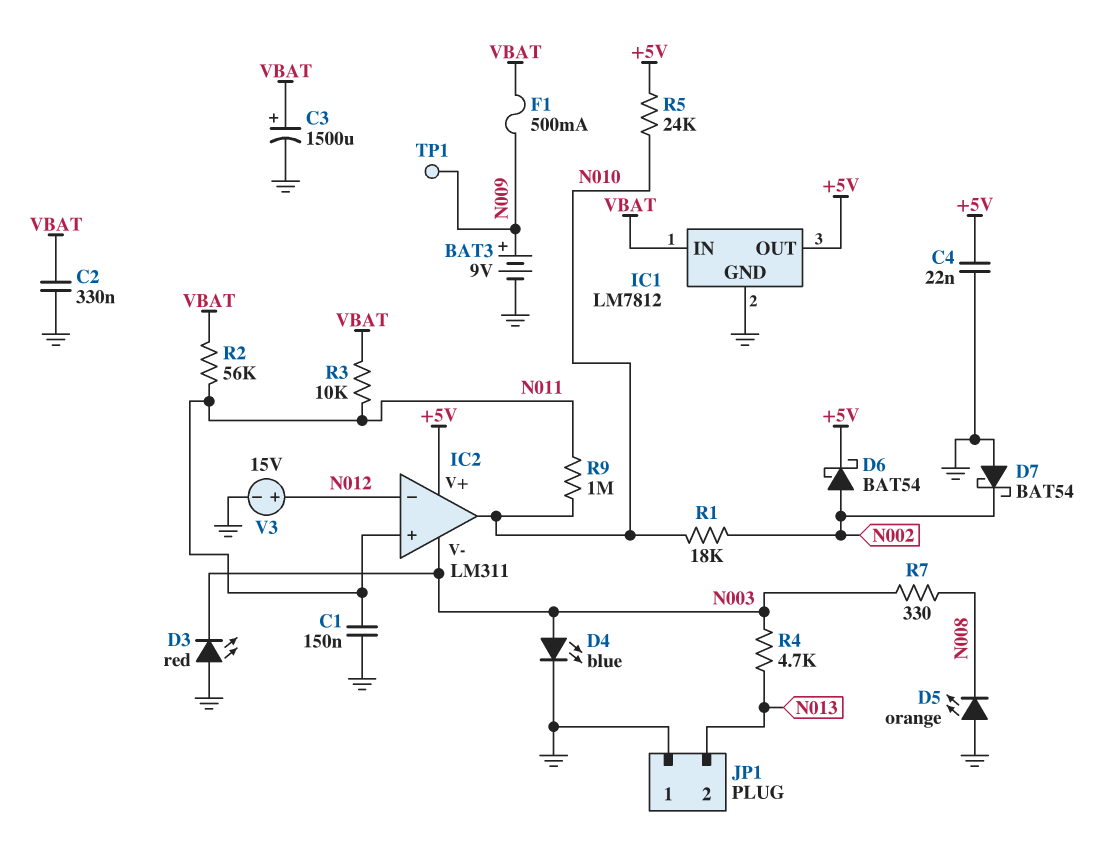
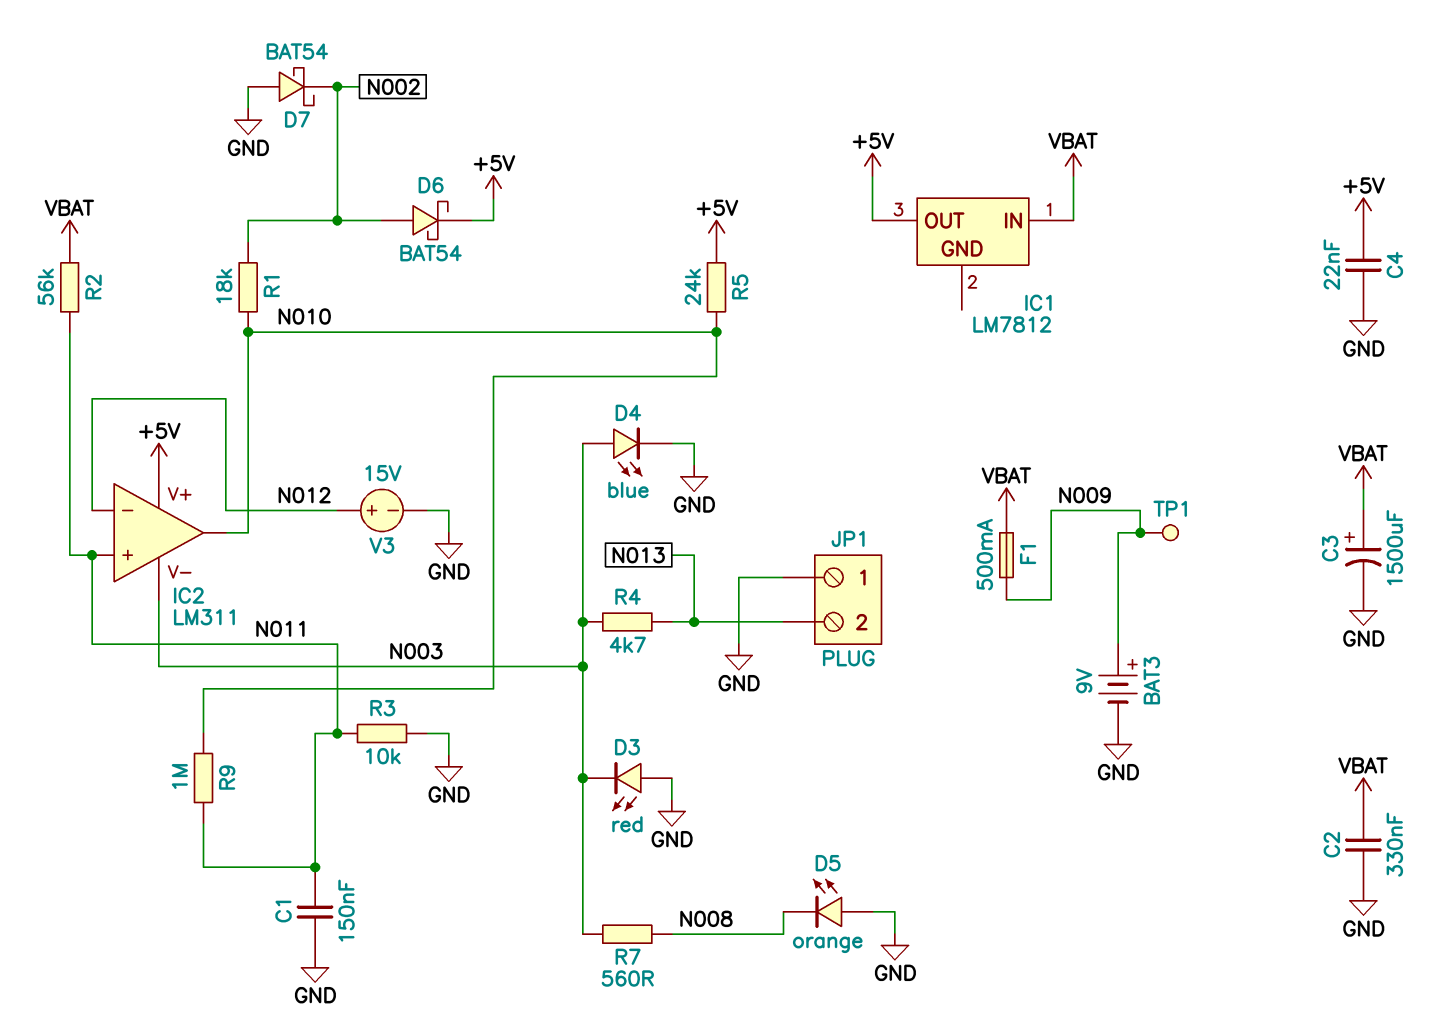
IC1 pin GND: GND -> none
R3: 10k (N011, VBAT) -> 10k (GND, N011)
R7: 330 (N003, N008) -> 560 (N003, N008)

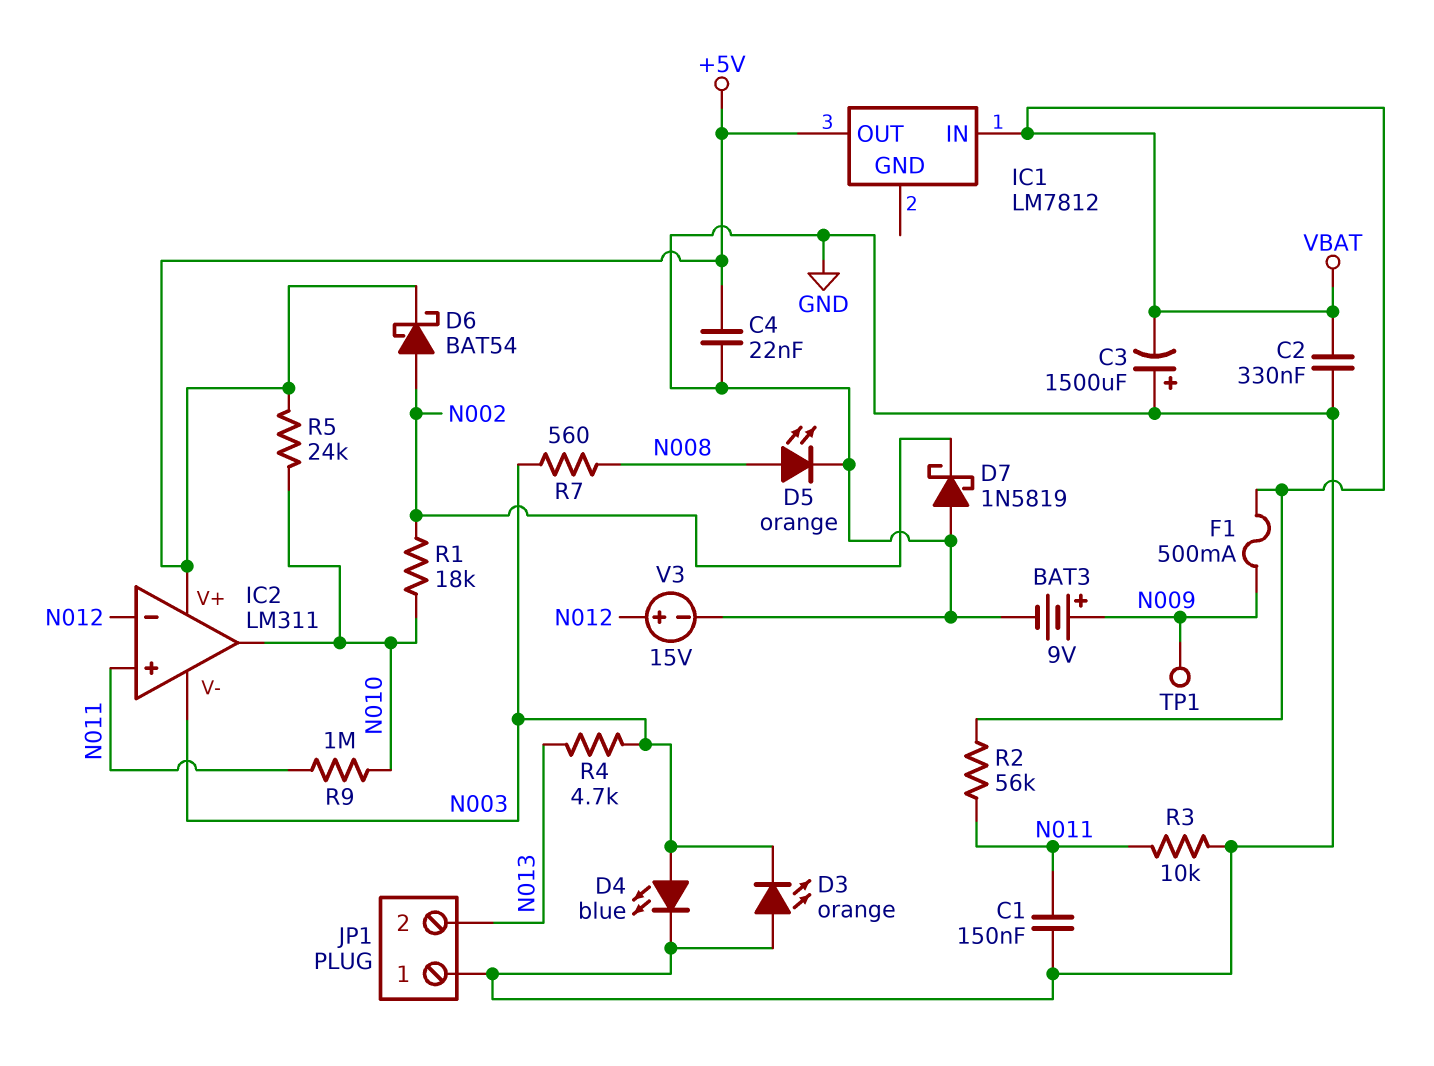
C3: 1500uF (plus VBAT, minus GND) -> 1500uF (plus GND, minus VBAT)
D3: LED red (A GND, K N003) -> LED orange (A GND, K N003)
D5: LED orange (A GND, K N008) -> LED orange (A N008, K GND)
D7: schottky BAT54 (A GND, K N002) -> schottky 1N5819 (A GND, K N002)

